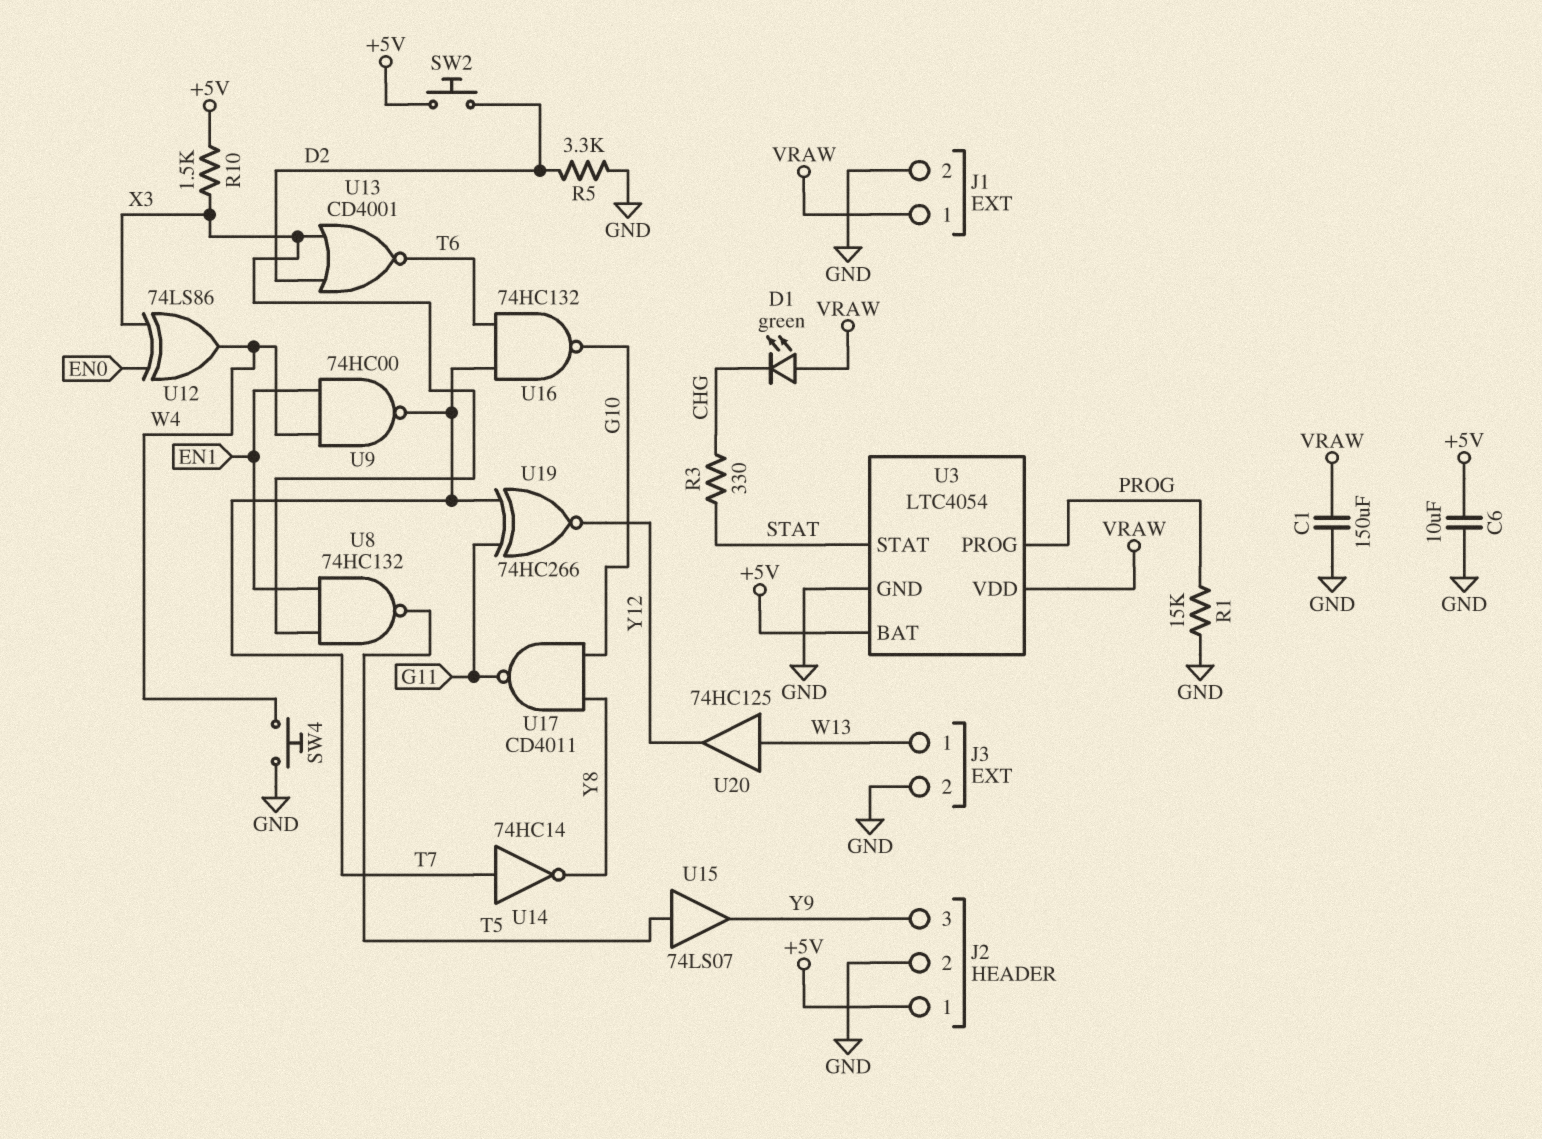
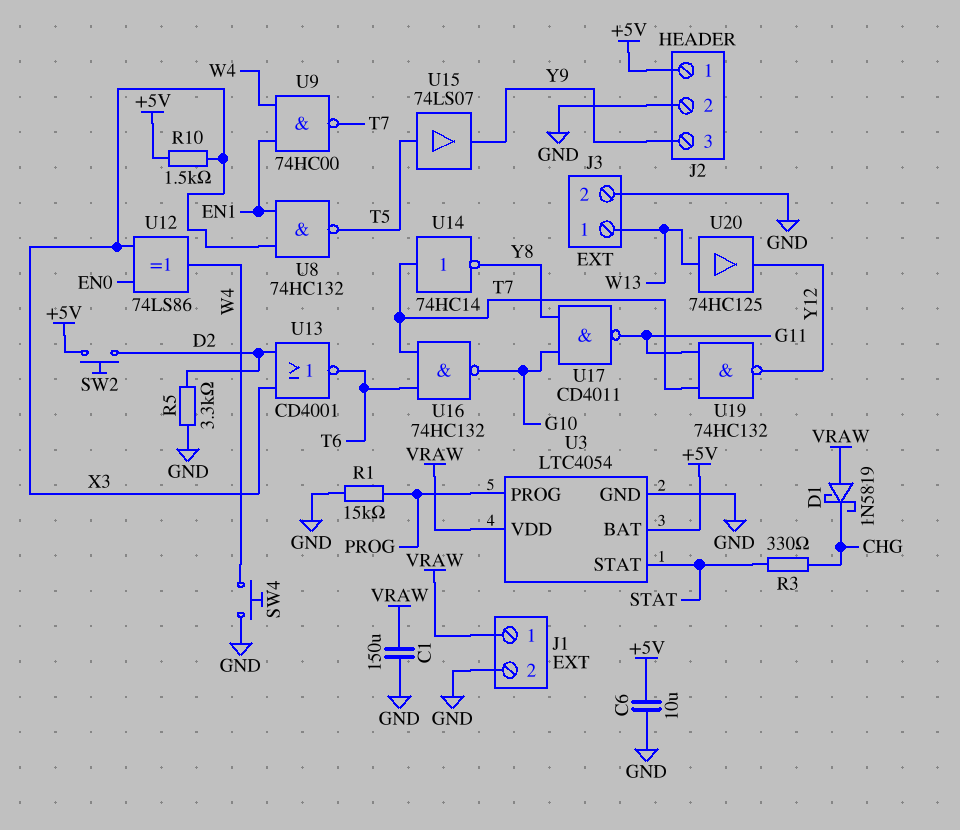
D1: LED green (A VRAW, K CHG) -> schottky 1N5819 (A VRAW, K CHG)
U19: XNOR 74HC266 (in G11, in T7, out Y12) -> NAND 74HC132 (in G11, in T7, out Y12)

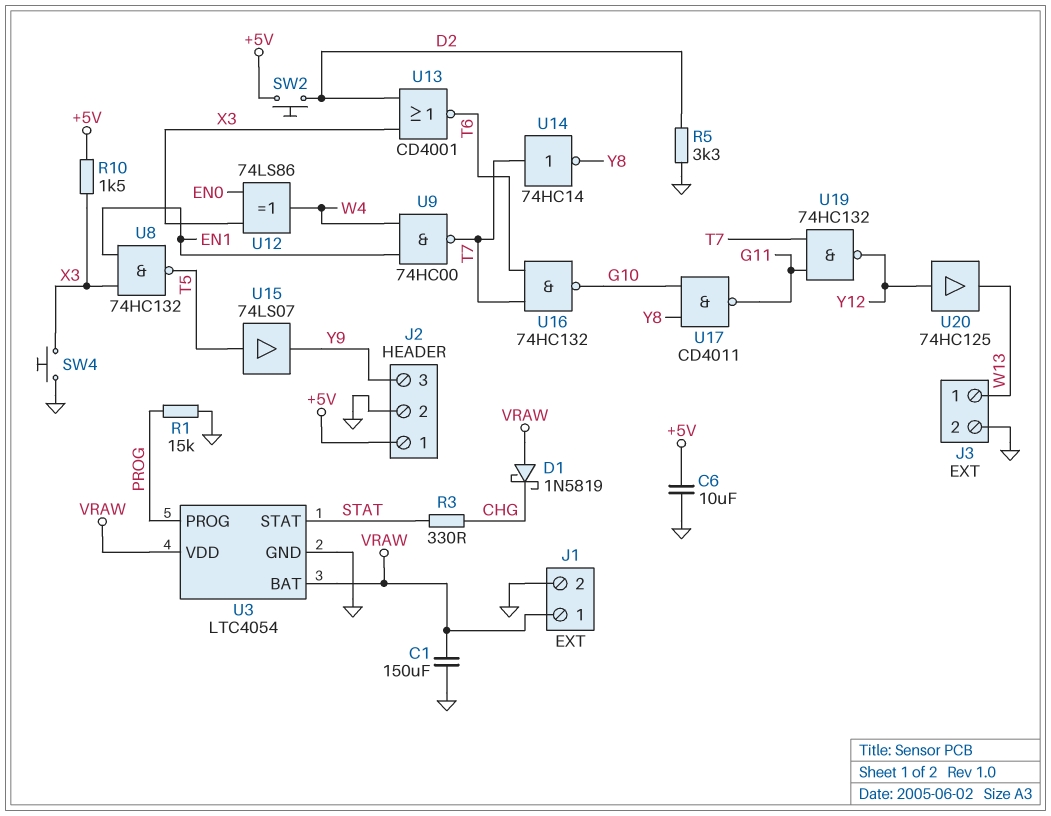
SW4: button (GND, W4) -> button (GND, X3)
U3 pin BAT: +5V -> VRAW
U20: buffer 74HC125 (in W13, out Y12) -> buffer 74HC125 (in Y12, out W13)

